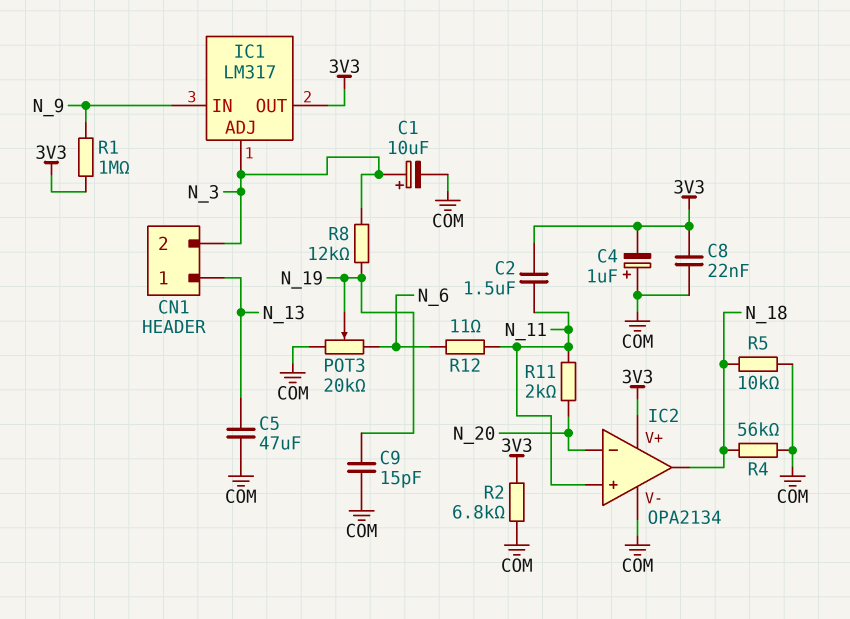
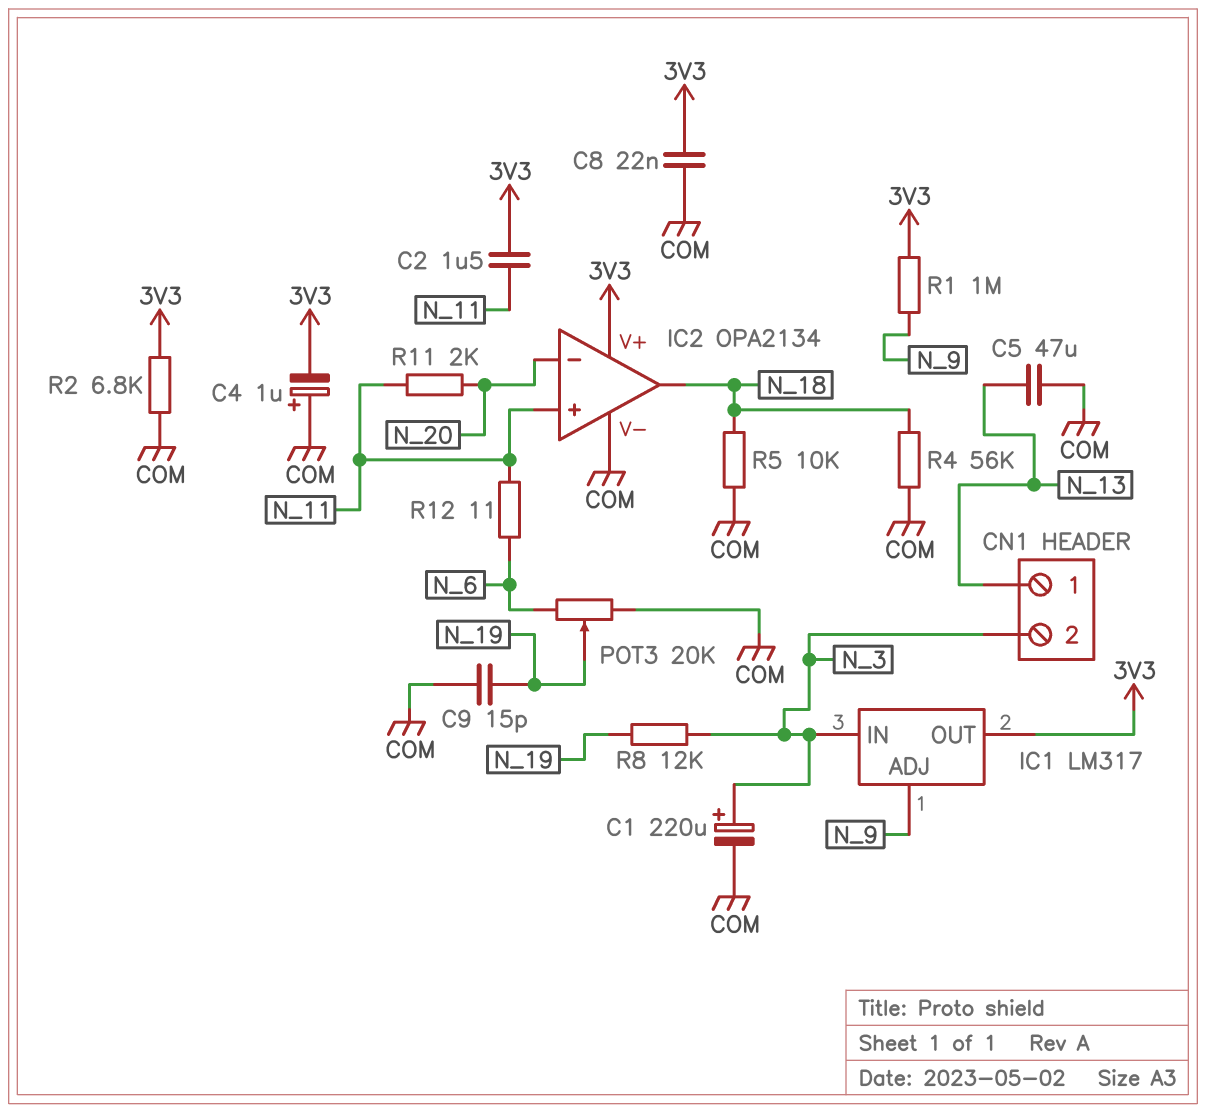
C1: 10uF (plus N_3, minus COM) -> 220uF (plus N_3, minus COM)
IC1 pin ADJ: N_3 -> N_9
IC1 pin IN: N_9 -> N_3

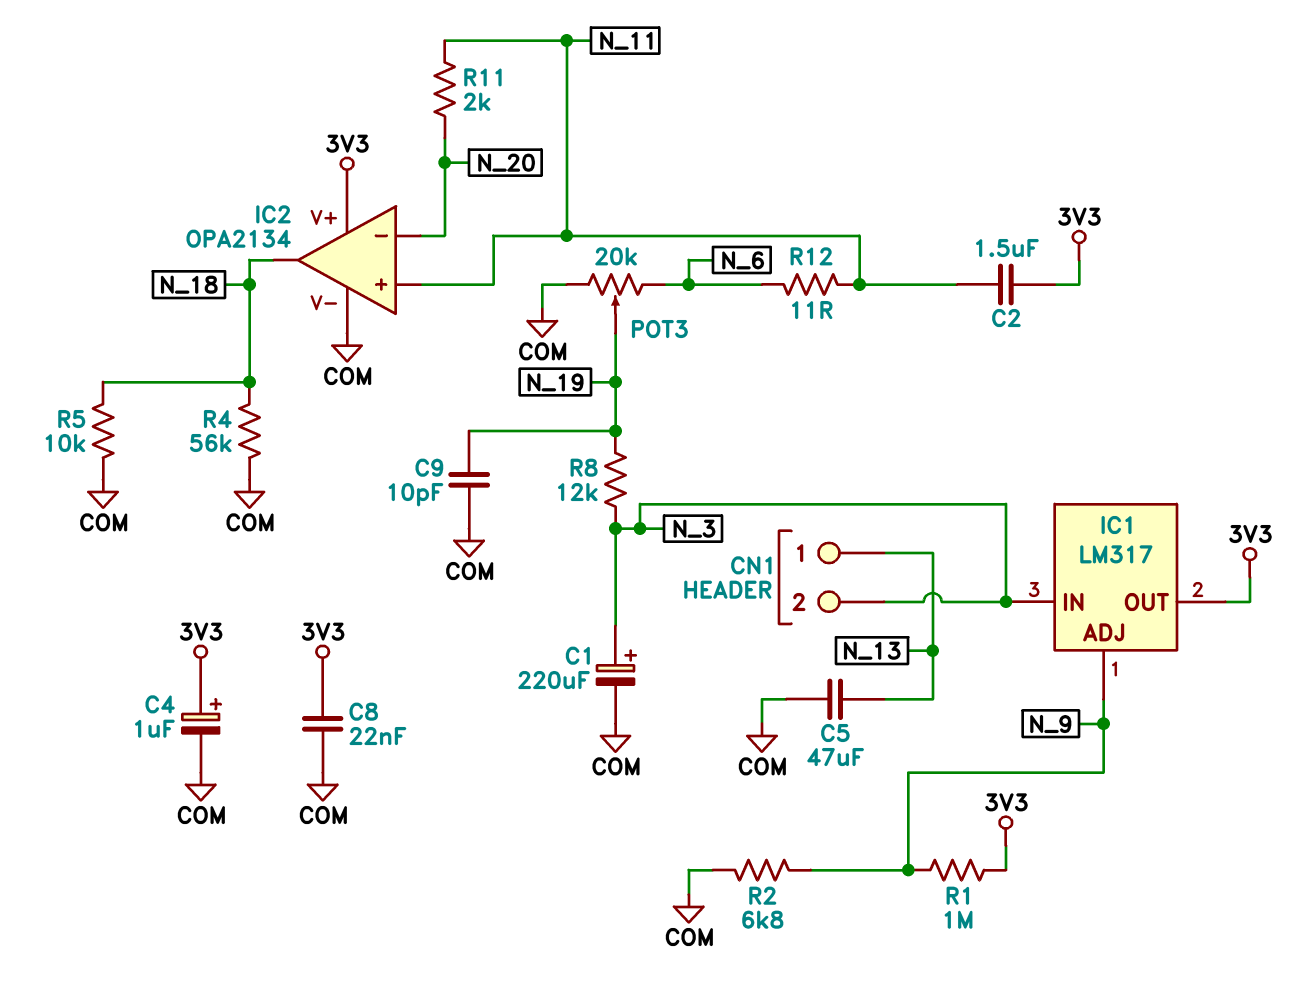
C4: 1uF (plus COM, minus 3V3) -> 1uF (plus 3V3, minus COM)
C9: 15pF (COM, N_19) -> 10pF (COM, N_19)
R2: 6.8k (3V3, COM) -> 6.8k (COM, N_9)

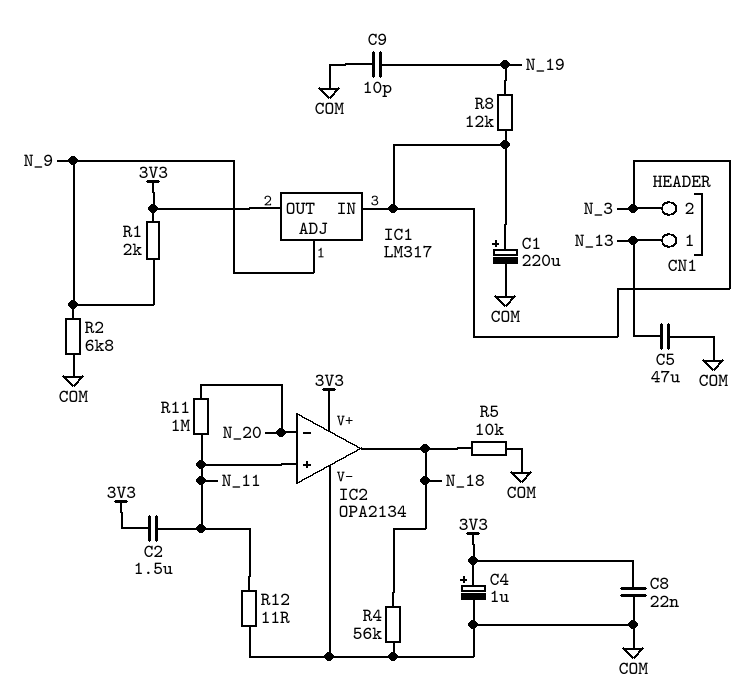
POT3: 20k (COM, N_6, wiper N_19) -> none
R1: 1M (3V3, N_9) -> 2k (3V3, N_9)
R11: 2k (N_11, N_20) -> 1M (N_11, N_20)
R12: 11 (N_6, N_11) -> 11 (COM, N_11)

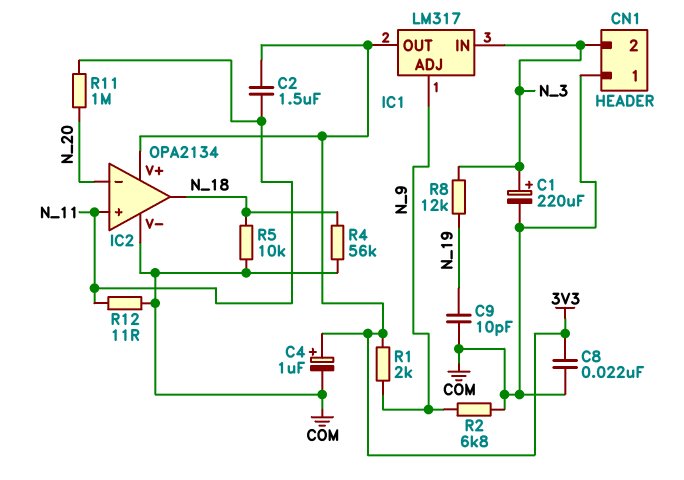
C5: 47uF (COM, N_13) -> none
CN1 pin 1: N_13 -> COM

